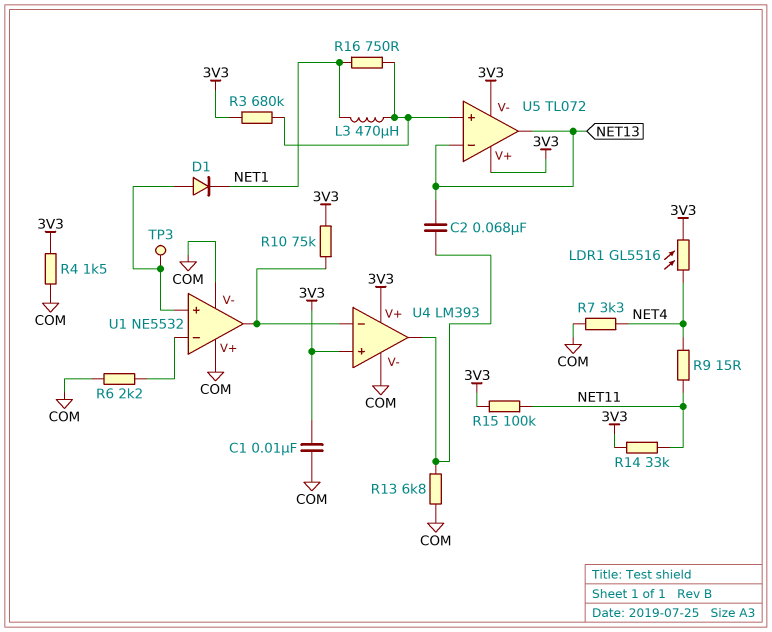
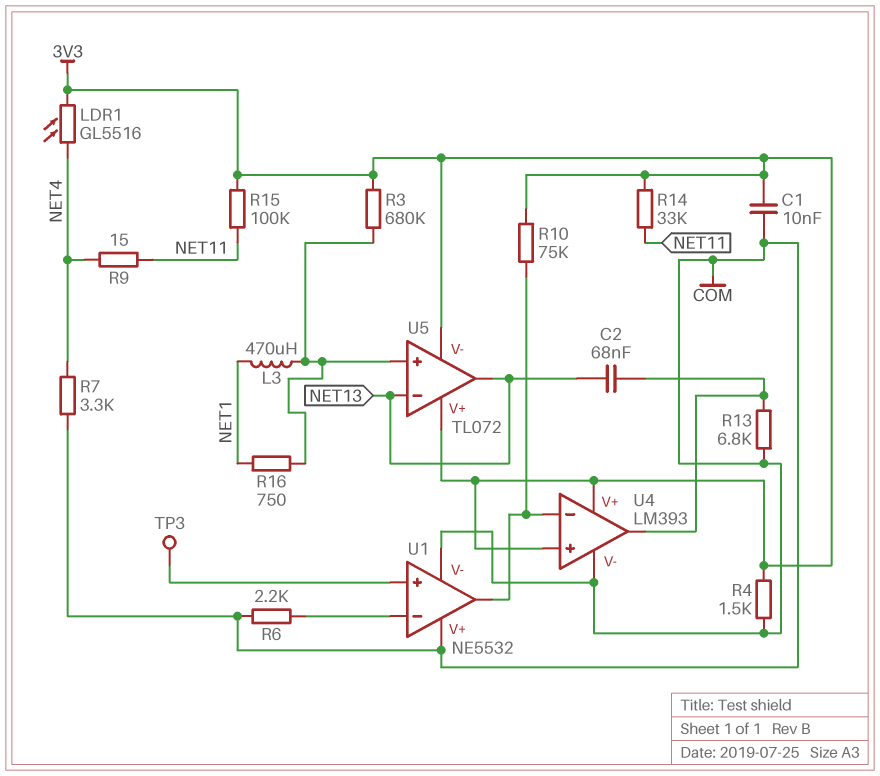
D1: diode (A U1/in+, K NET1) -> none

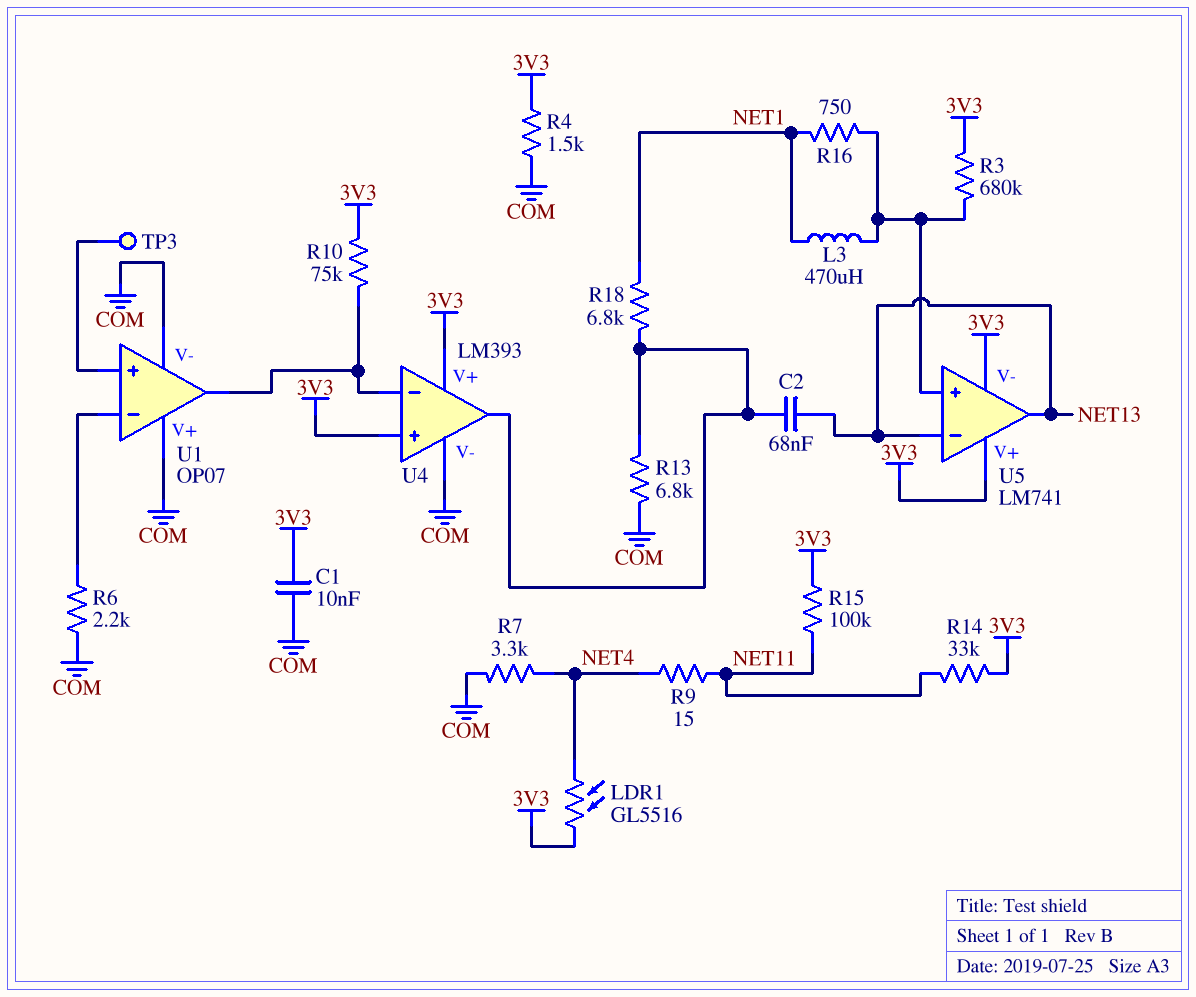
R18: none -> 6.8k (NET1, U4/out)
U1: NE5532 -> OP07
U5: TL072 -> LM741

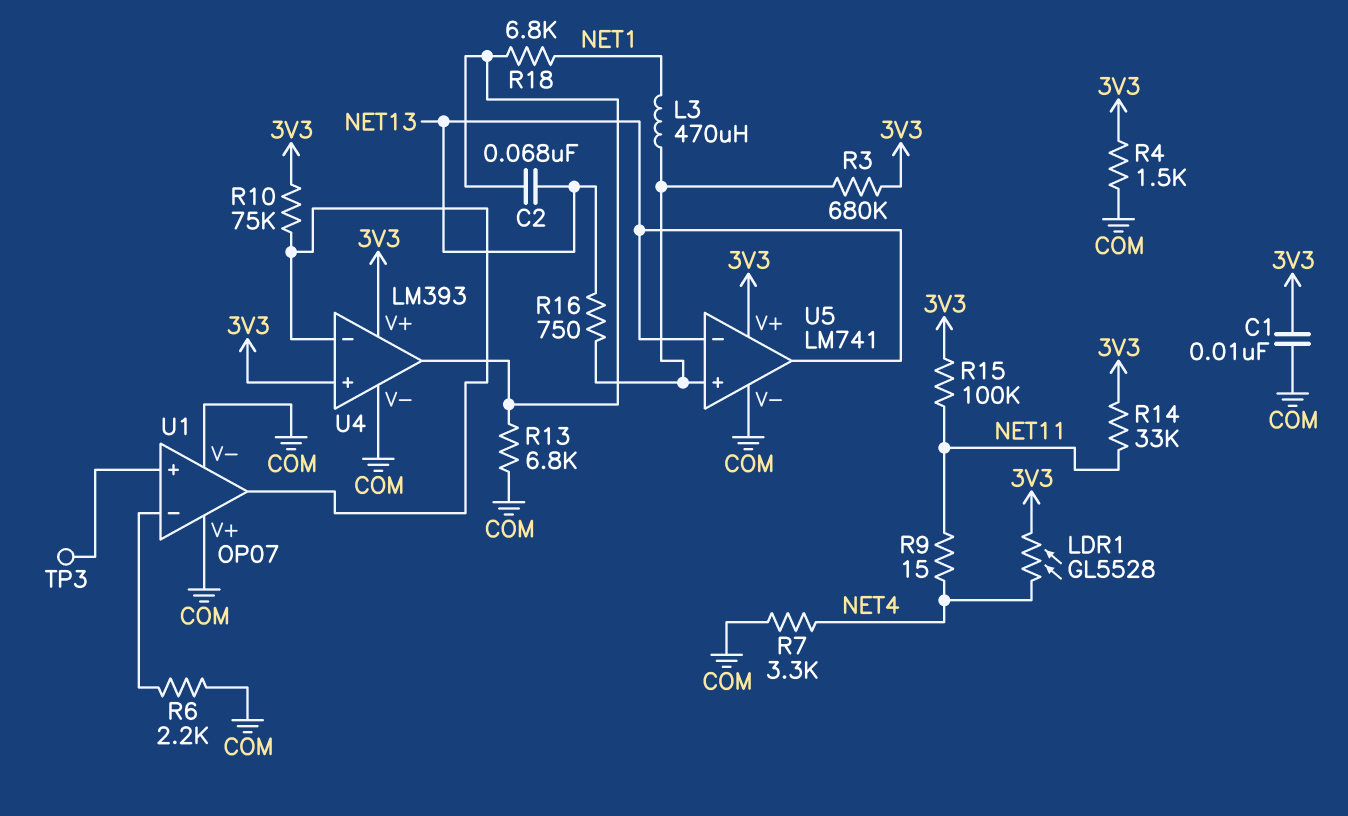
LDR1: GL5516 (3V3, NET4) -> GL5528 (3V3, NET4)
R16: 750 (NET1, U5/in+) -> 750 (NET13, U5/in+)
U5 pin V-: 3V3 -> COM

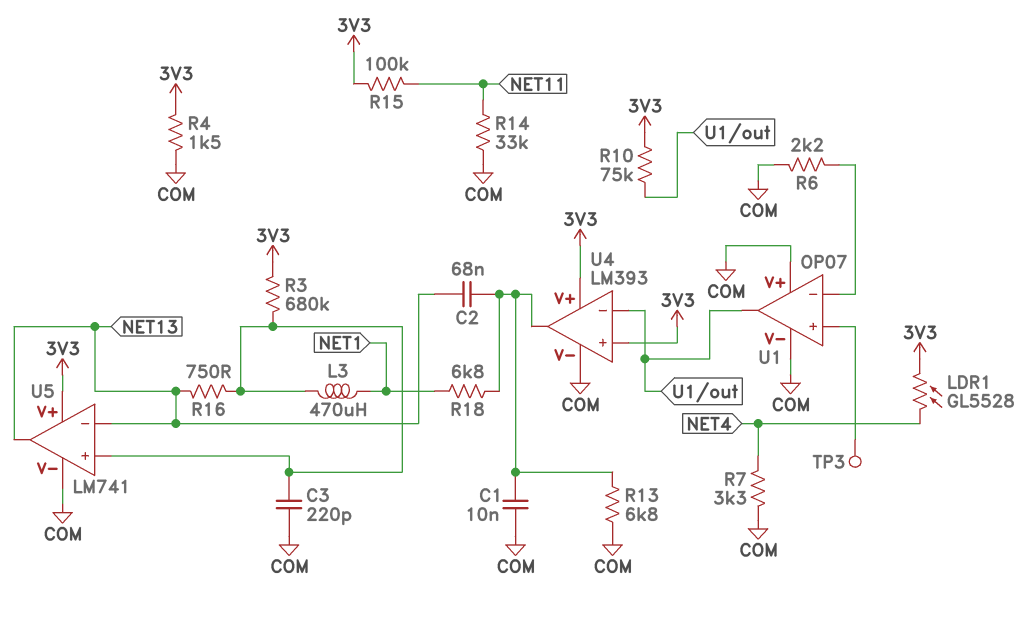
C1: 10nF (3V3, COM) -> 10nF (COM, U4/out)
C3: none -> 220pF (COM, U5/in+)
R9: 15 (NET4, NET11) -> none
R14: 33k (3V3, NET11) -> 33k (COM, NET11)

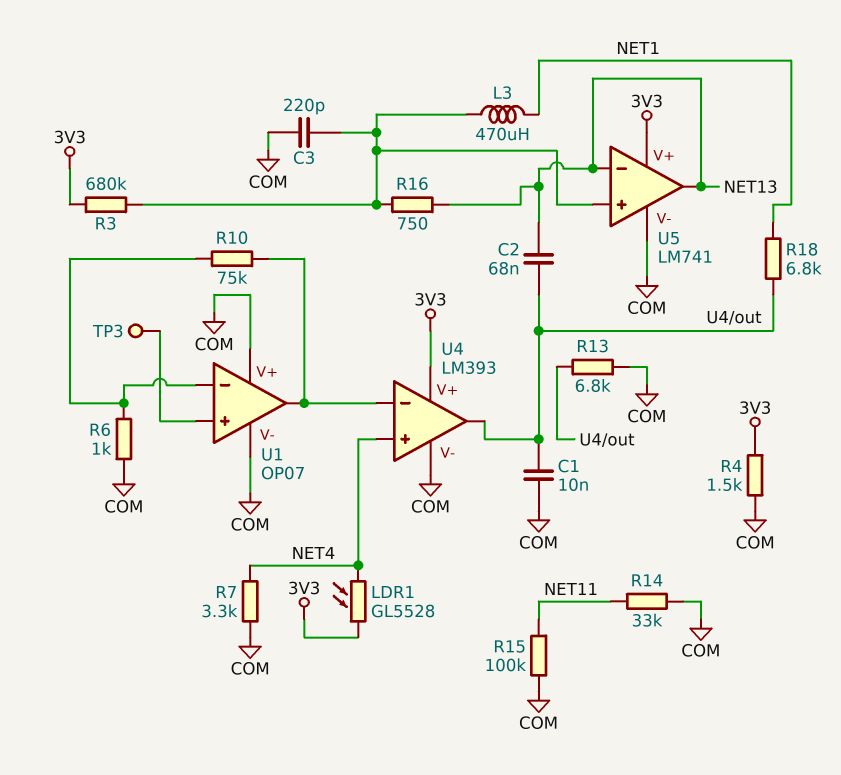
R6: 2.2k (COM, U1/in-) -> 1k (COM, U1/in-)
R10: 75k (3V3, U1/out) -> 75k (U1/in-, U1/out)
R15: 100k (3V3, NET11) -> 100k (COM, NET11)
U4 pin in+: 3V3 -> NET4

